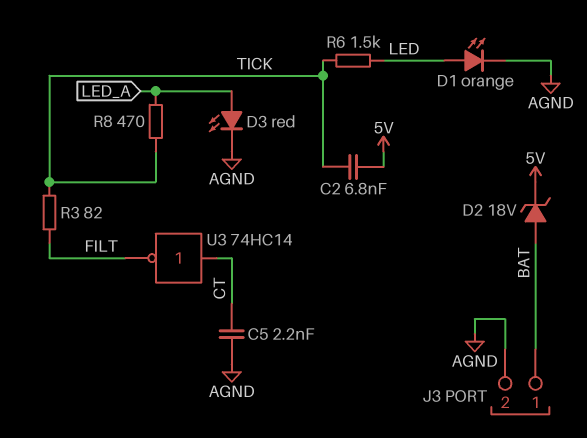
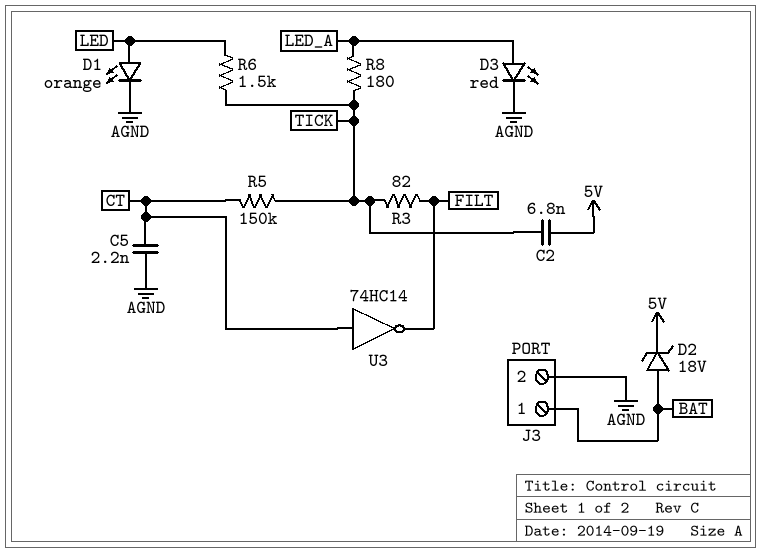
R5: none -> 150k (CT, TICK)
R8: 470 (LED_A, TICK) -> 180 (LED_A, TICK)

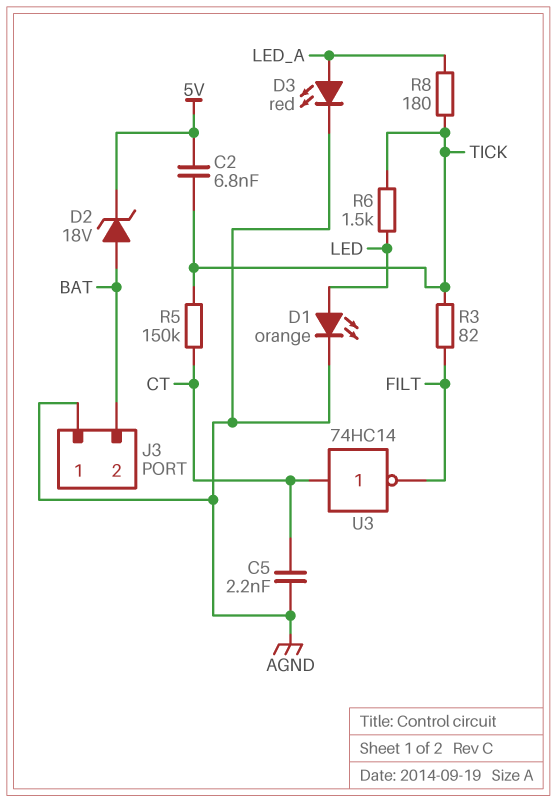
J3 pin 1: BAT -> AGND
J3 pin 2: AGND -> BAT

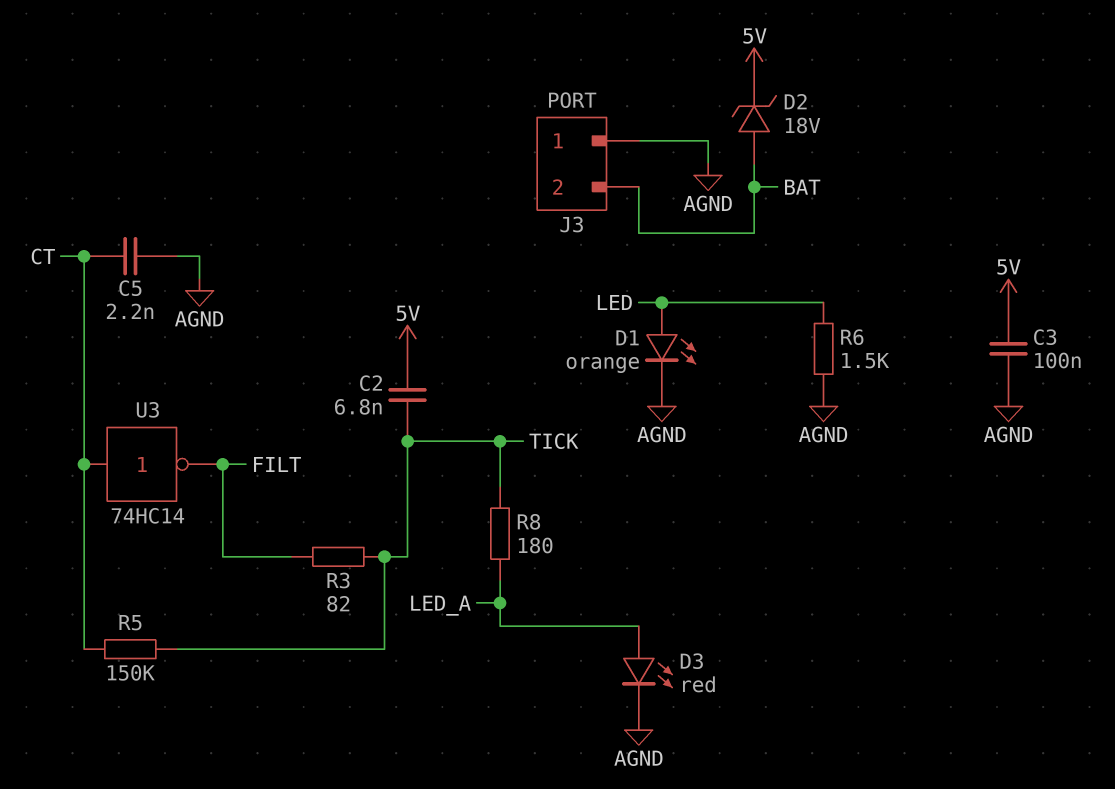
C3: none -> 100nF (5V, AGND)
R6: 1.5k (LED, TICK) -> 1.5k (AGND, LED)

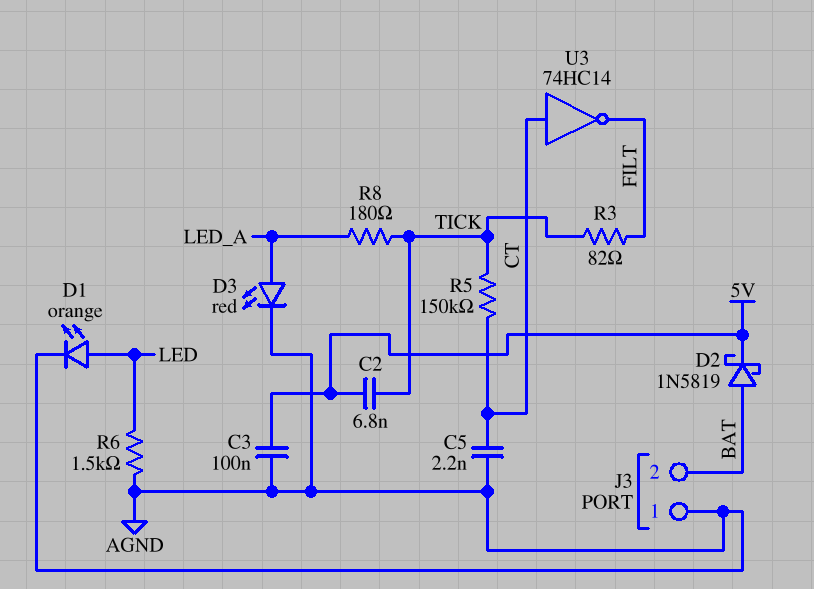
D2: zener 18V (A BAT, K 5V) -> schottky 1N5819 (A BAT, K 5V)

